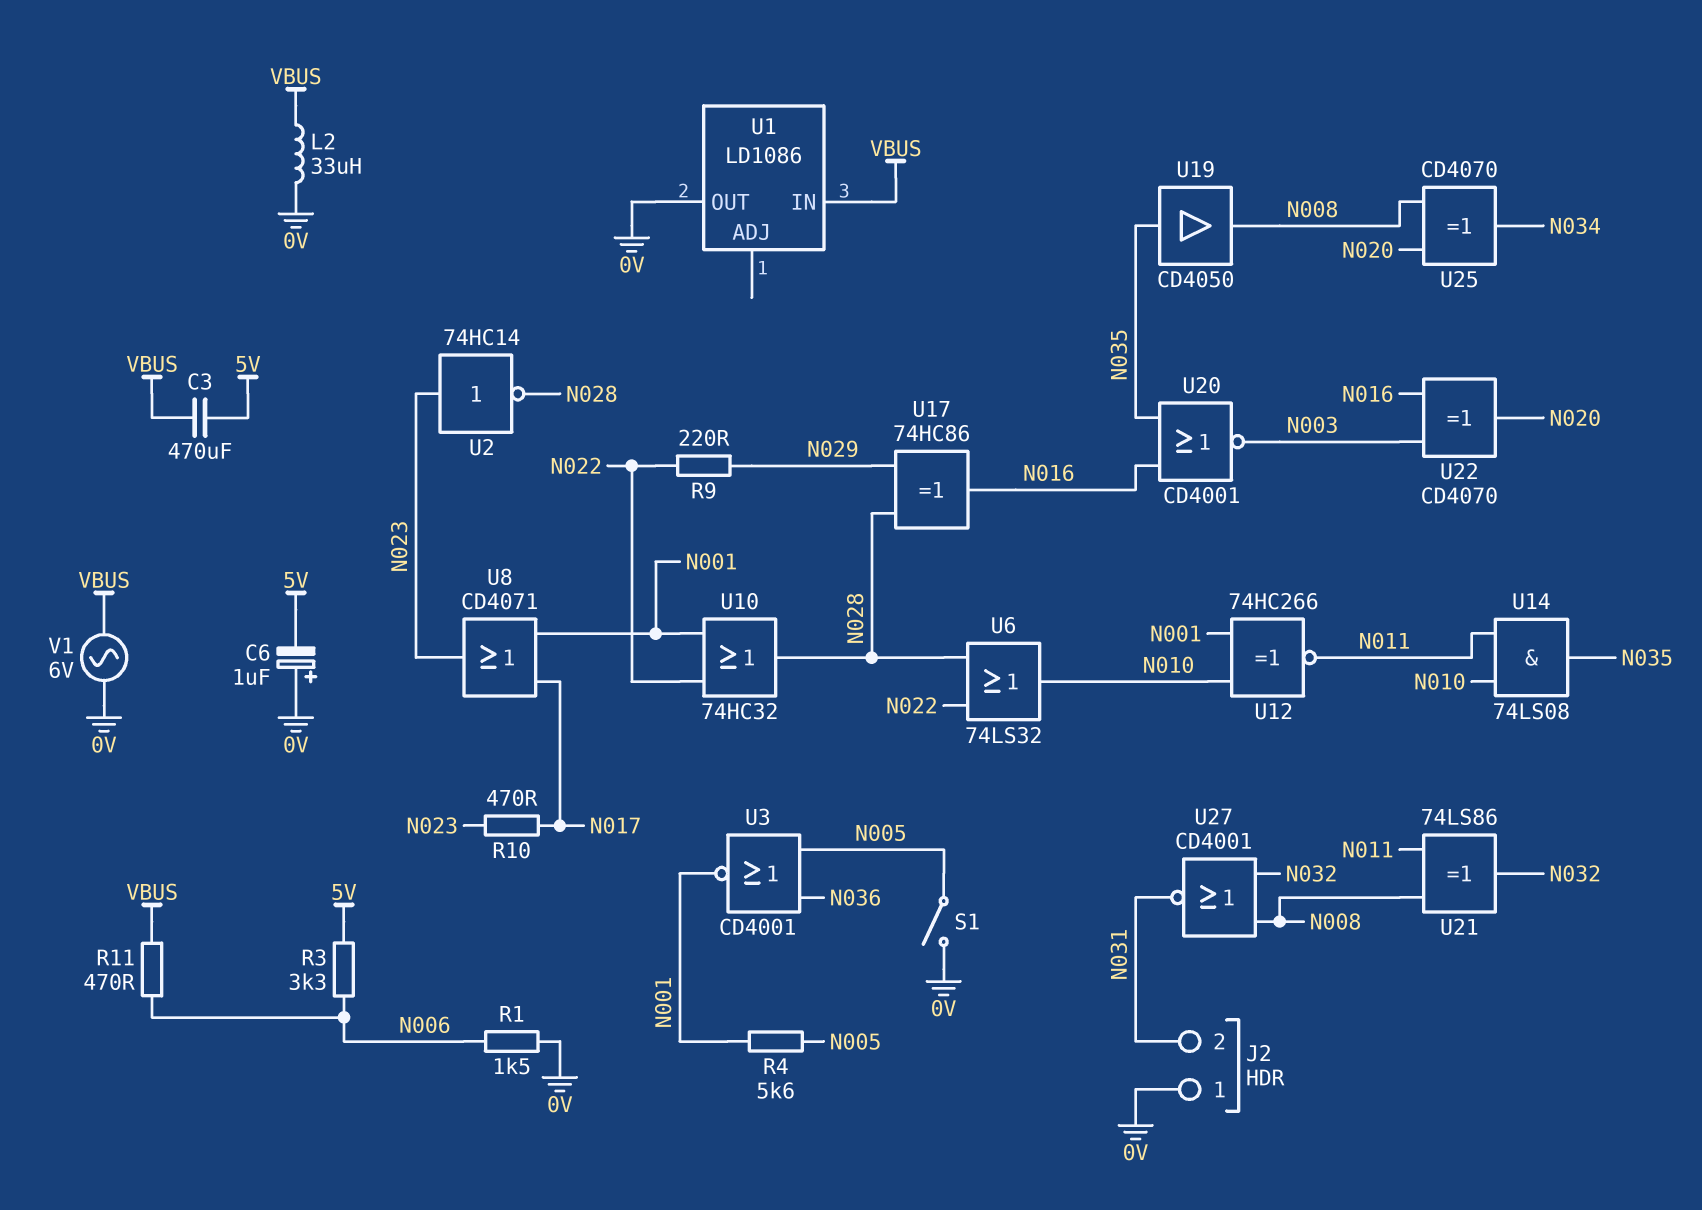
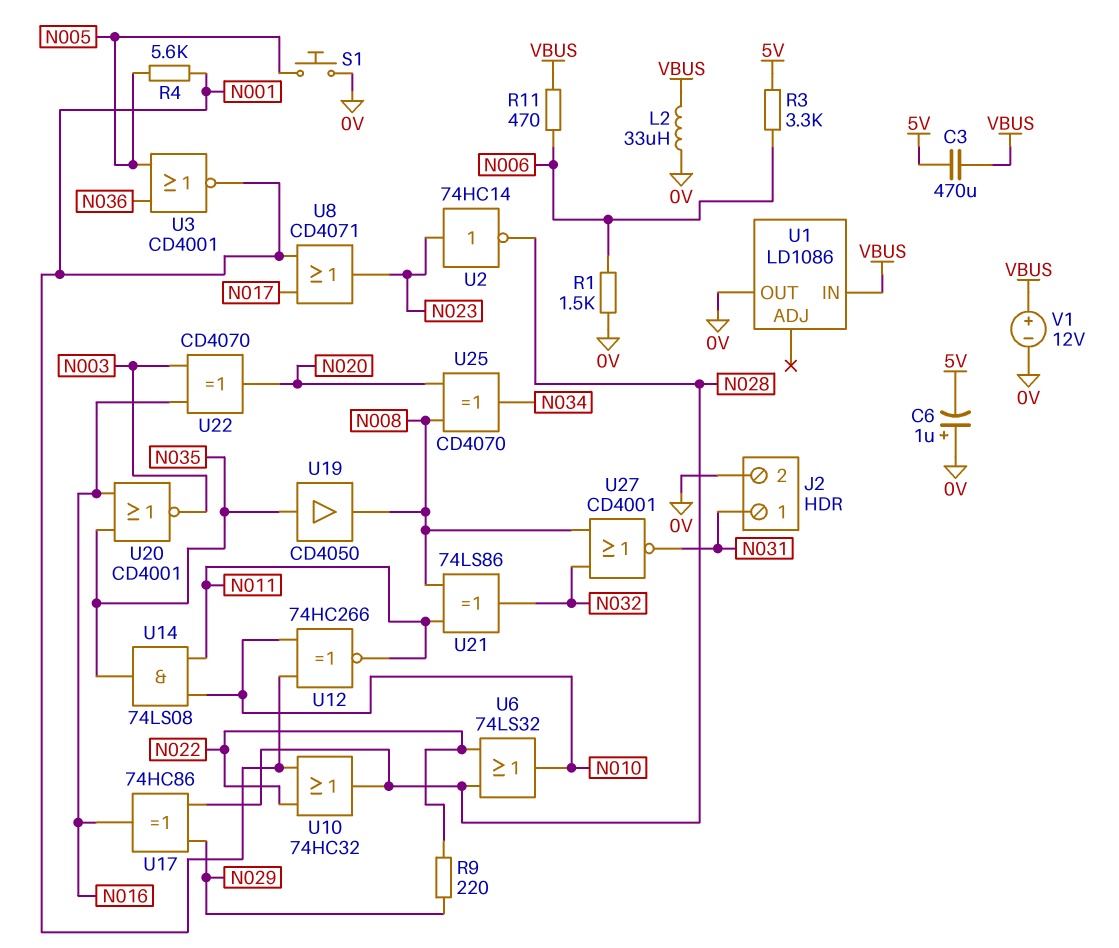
J2 pin 1: 0V -> N031
J2 pin 2: N031 -> 0V
R10: 470 (N017, N023) -> none
S1: switch (0V, N005) -> button (0V, N005)
V1: AC 6V (0V, VBUS) -> 12V (plus VBUS, minus 0V)

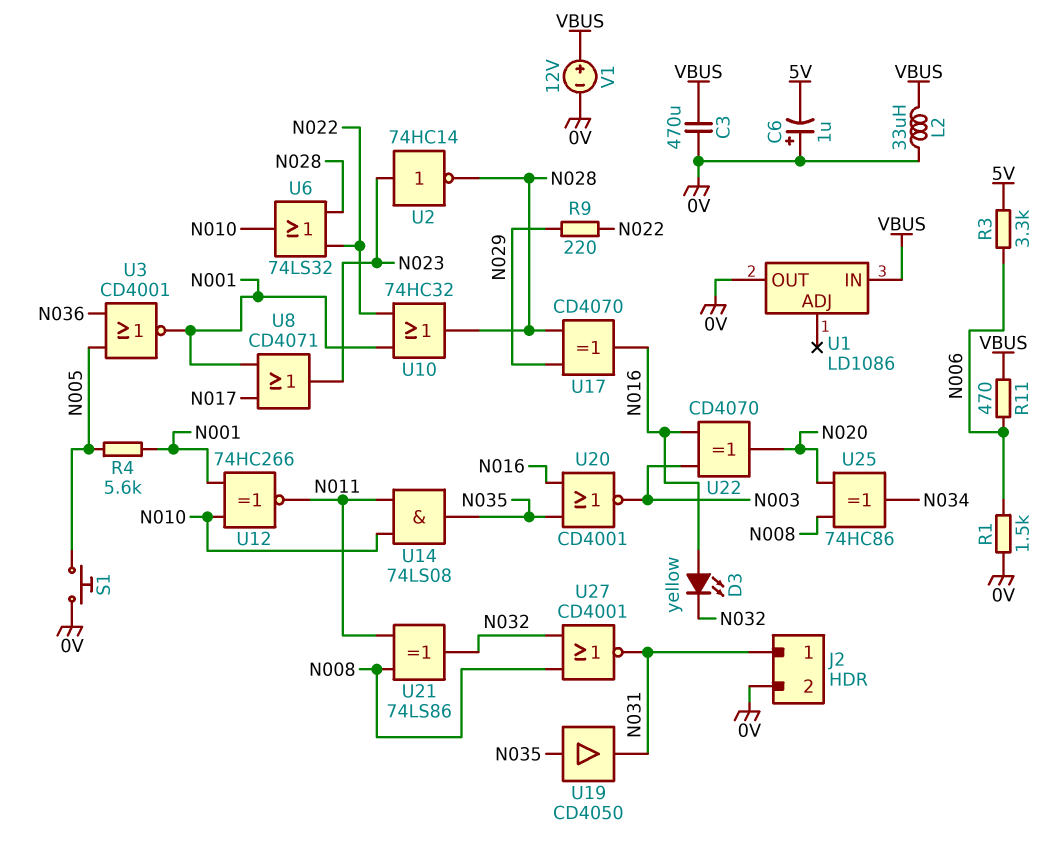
C3: 470uF (5V, VBUS) -> 470uF (0V, VBUS)
D3: none -> LED yellow (A N016, K N032)
U17: XOR 74HC86 (in N028, in N029, out N016) -> XOR CD4070 (in N028, in N029, out N016)
U19: buffer CD4050 (in N035, out N008) -> buffer CD4050 (in N035, out N031)
U25: XOR CD4070 (in N008, in N020, out N034) -> XOR 74HC86 (in N008, in N020, out N034)

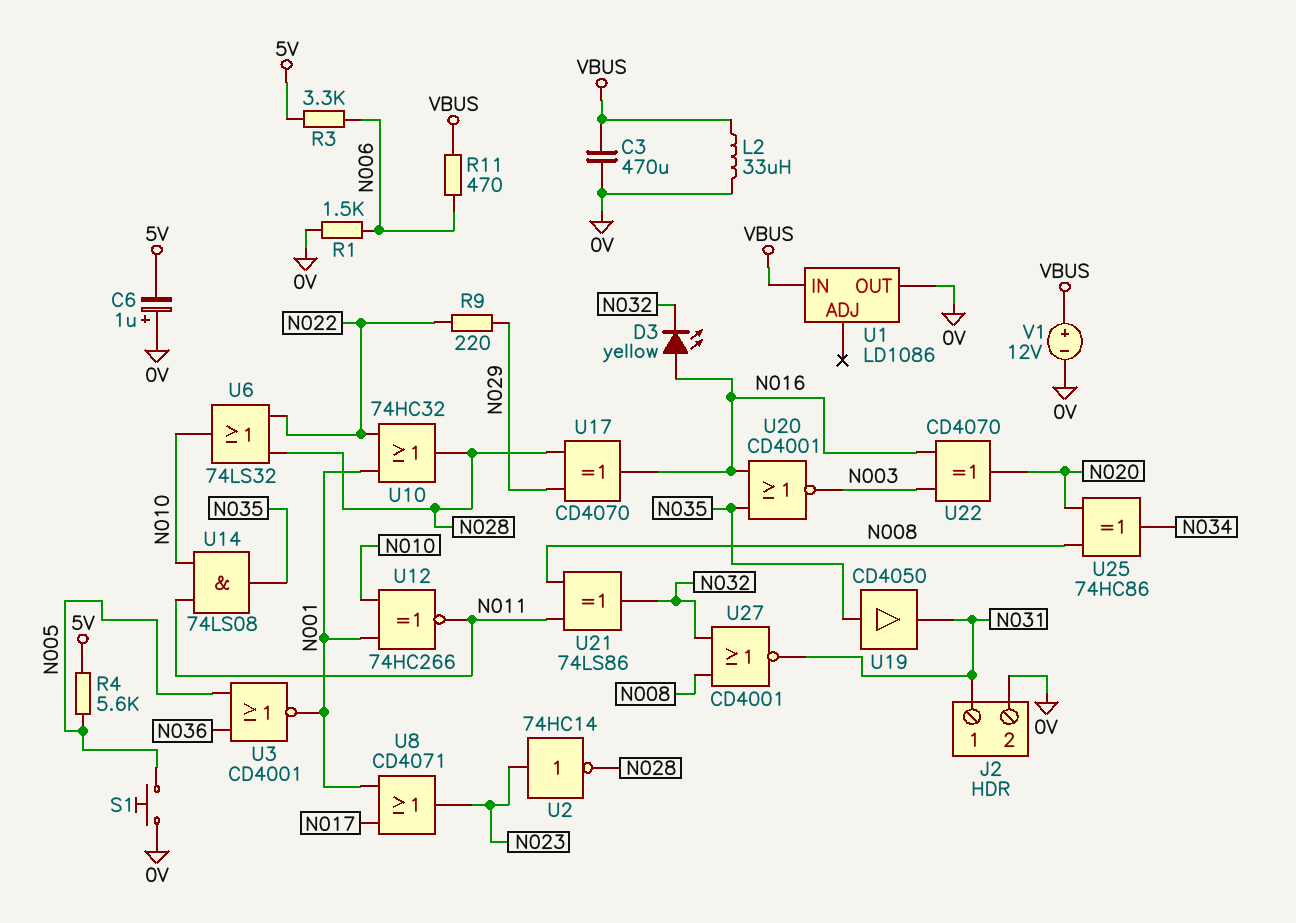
R4: 5.6k (N001, N005) -> 5.6k (5V, N005)

